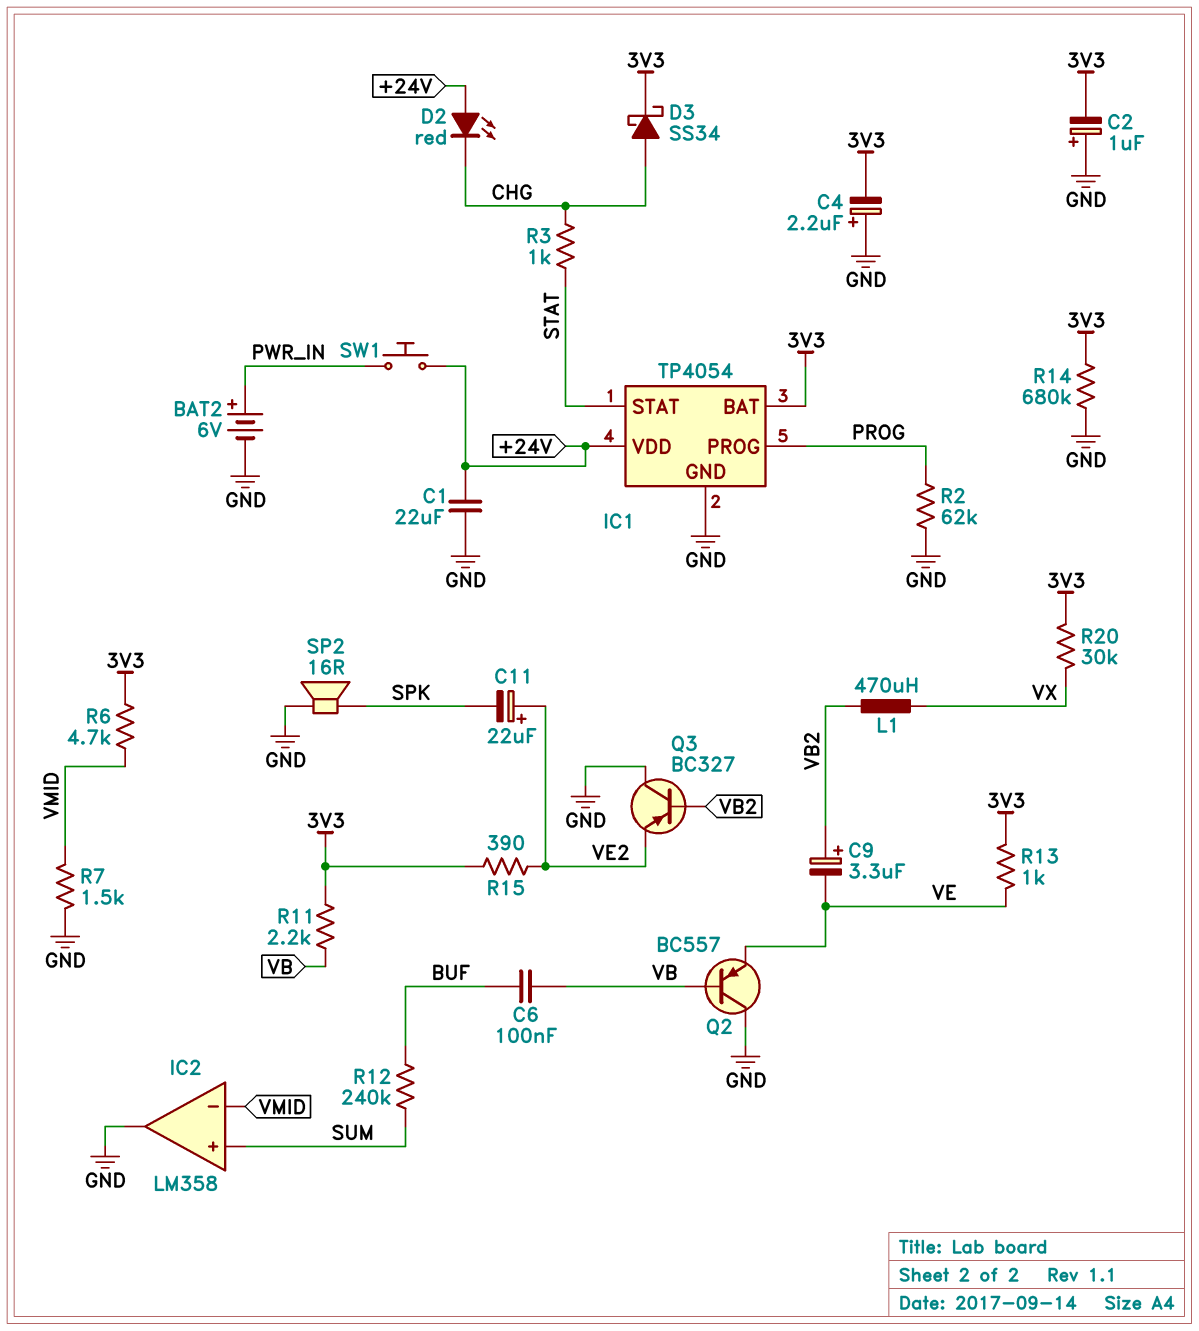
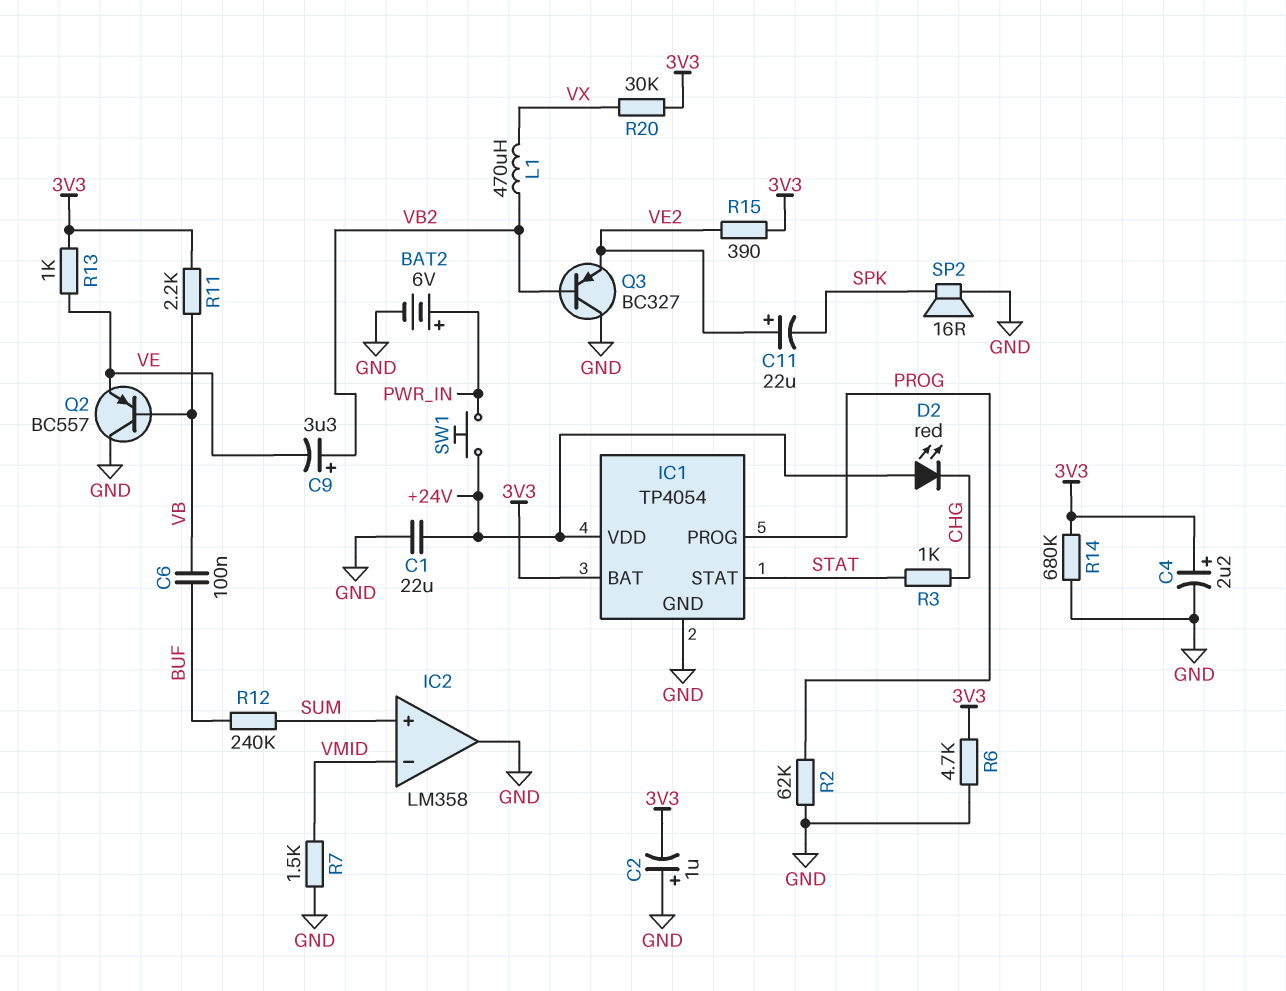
C4: 2.2uF (plus GND, minus 3V3) -> 2.2uF (plus 3V3, minus GND)
D3: schottky SS34 (A CHG, K 3V3) -> none
R6: 4.7k (3V3, VMID) -> 4.7k (3V3, GND)

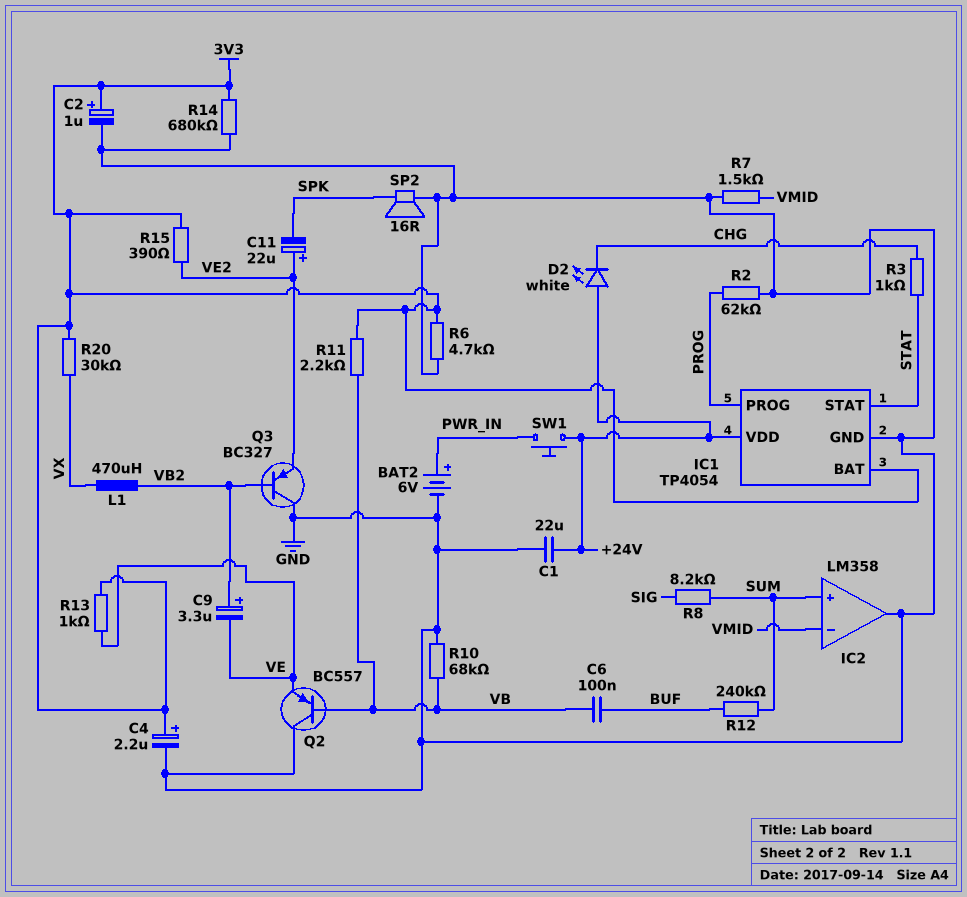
C2: 1uF (plus GND, minus 3V3) -> 1uF (plus 3V3, minus GND)
D2: LED red (A +24V, K CHG) -> LED white (A +24V, K CHG)
R8: none -> 8.2k (SIG, SUM)
R10: none -> 68k (GND, VB)

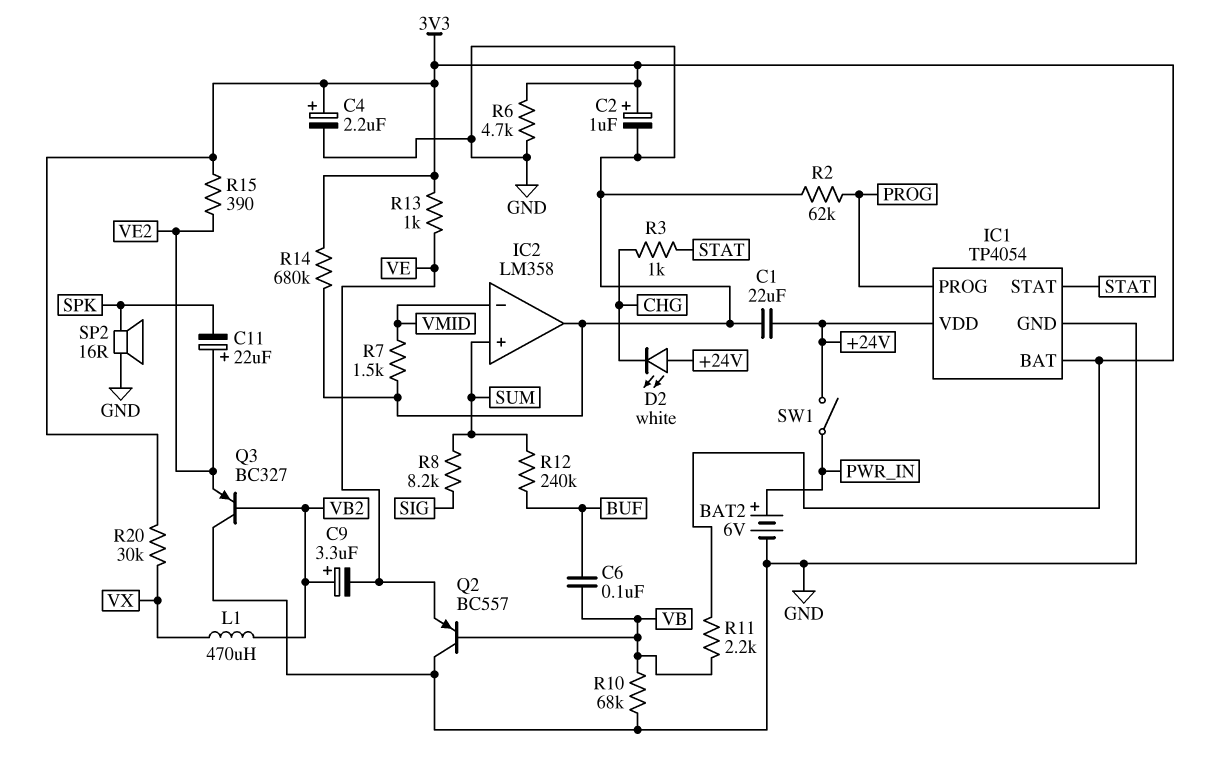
SW1: button (+24V, PWR_IN) -> switch (+24V, PWR_IN)

